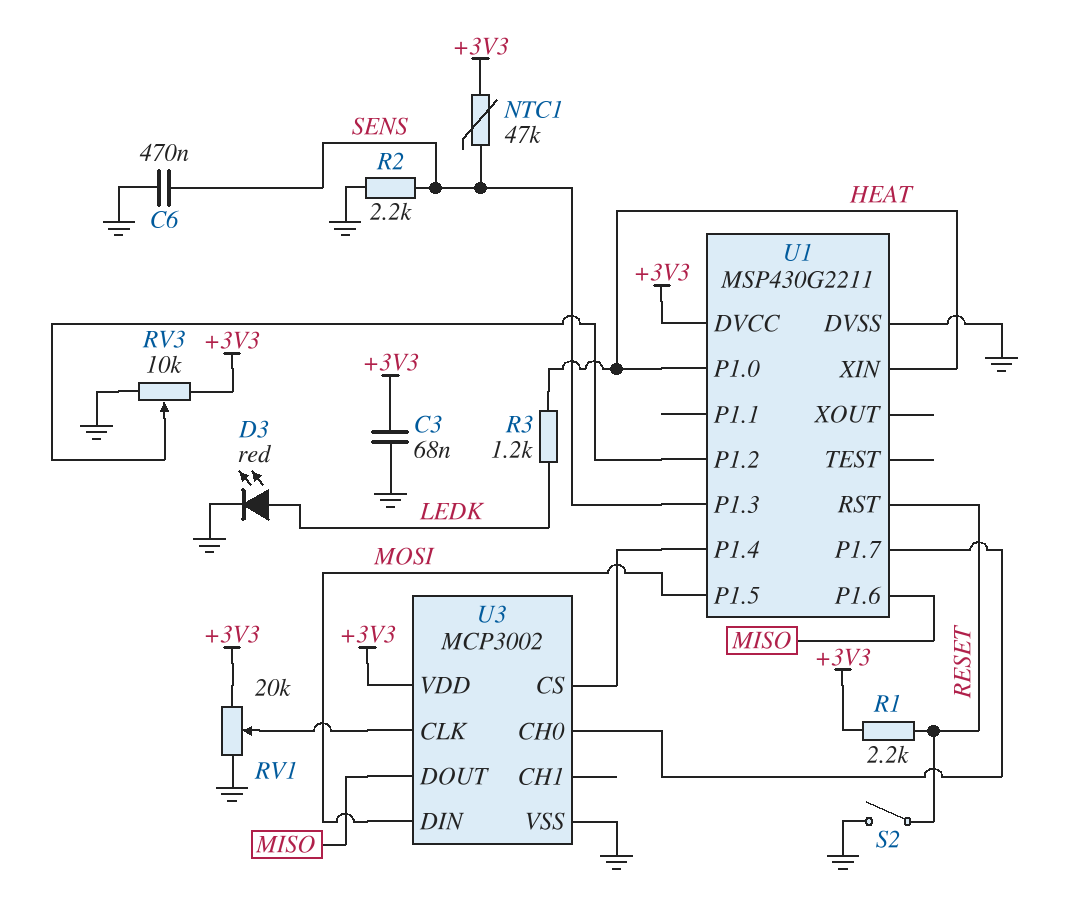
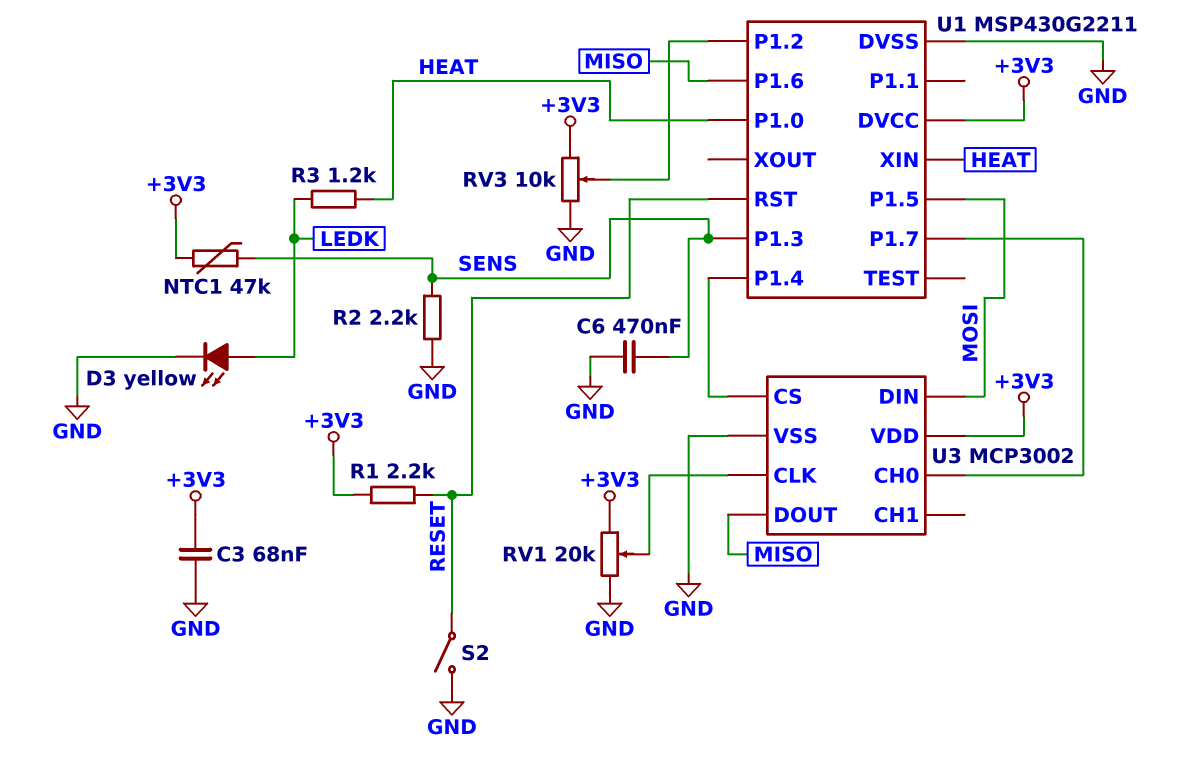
D3: LED red (A LEDK, K GND) -> LED yellow (A LEDK, K GND)

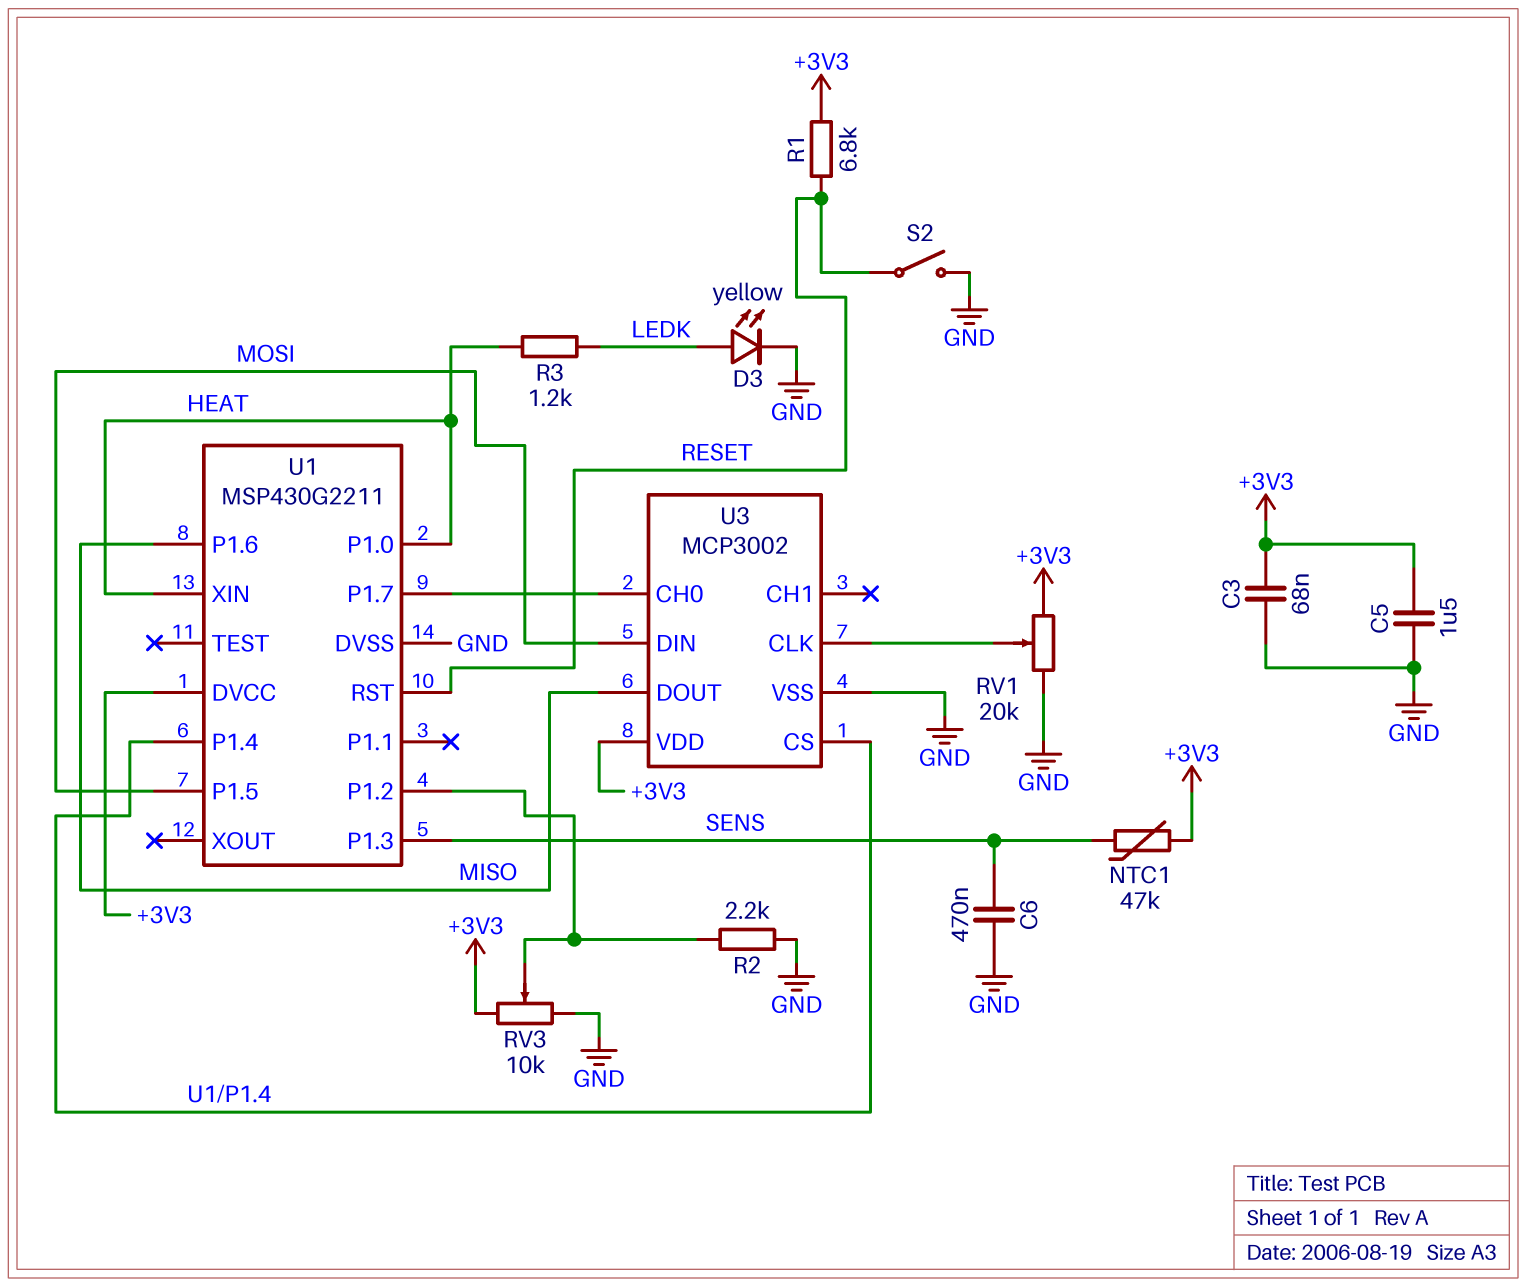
C5: none -> 1.5uF (+3V3, GND)
R1: 2.2k (+3V3, RESET) -> 6.8k (+3V3, RESET)
R2: 2.2k (GND, SENS) -> 2.2k (GND, U1/P1.2)

